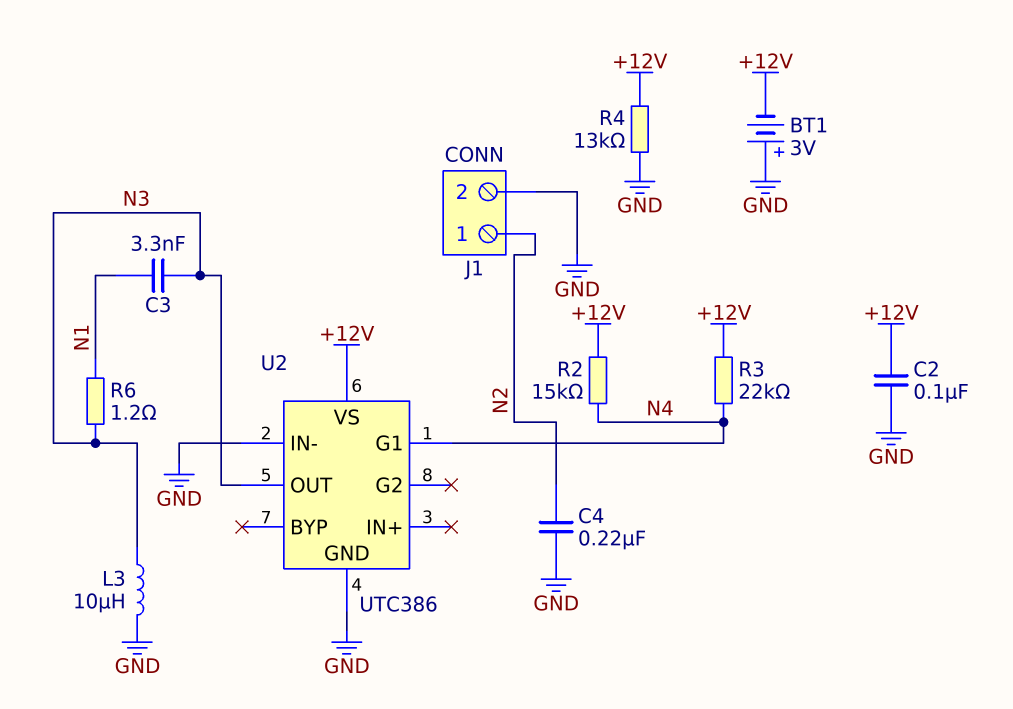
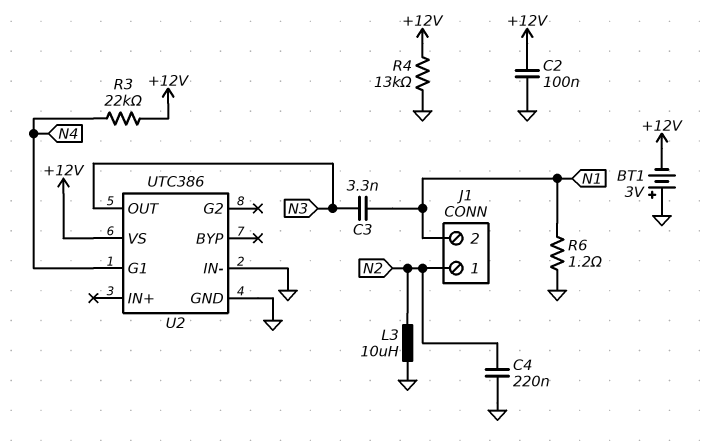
J1 pin 2: GND -> N1
L3: 10uH (GND, N3) -> 10uH (GND, N2)
R2: 15k (+12V, N4) -> none
R6: 1.2 (N1, N3) -> 1.2 (GND, N1)

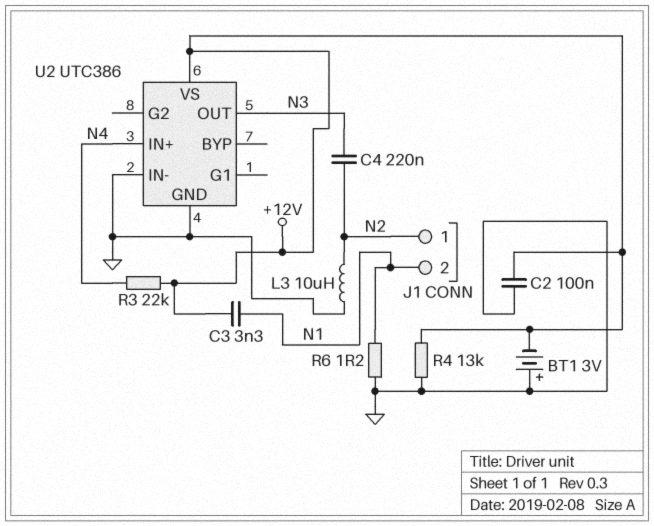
C3: 3.3nF (N1, N3) -> 3.3nF (+12V, N1)
C4: 220nF (GND, N2) -> 220nF (N2, N3)
U2 pin G1: N4 -> none
U2 pin IN+: none -> N4

